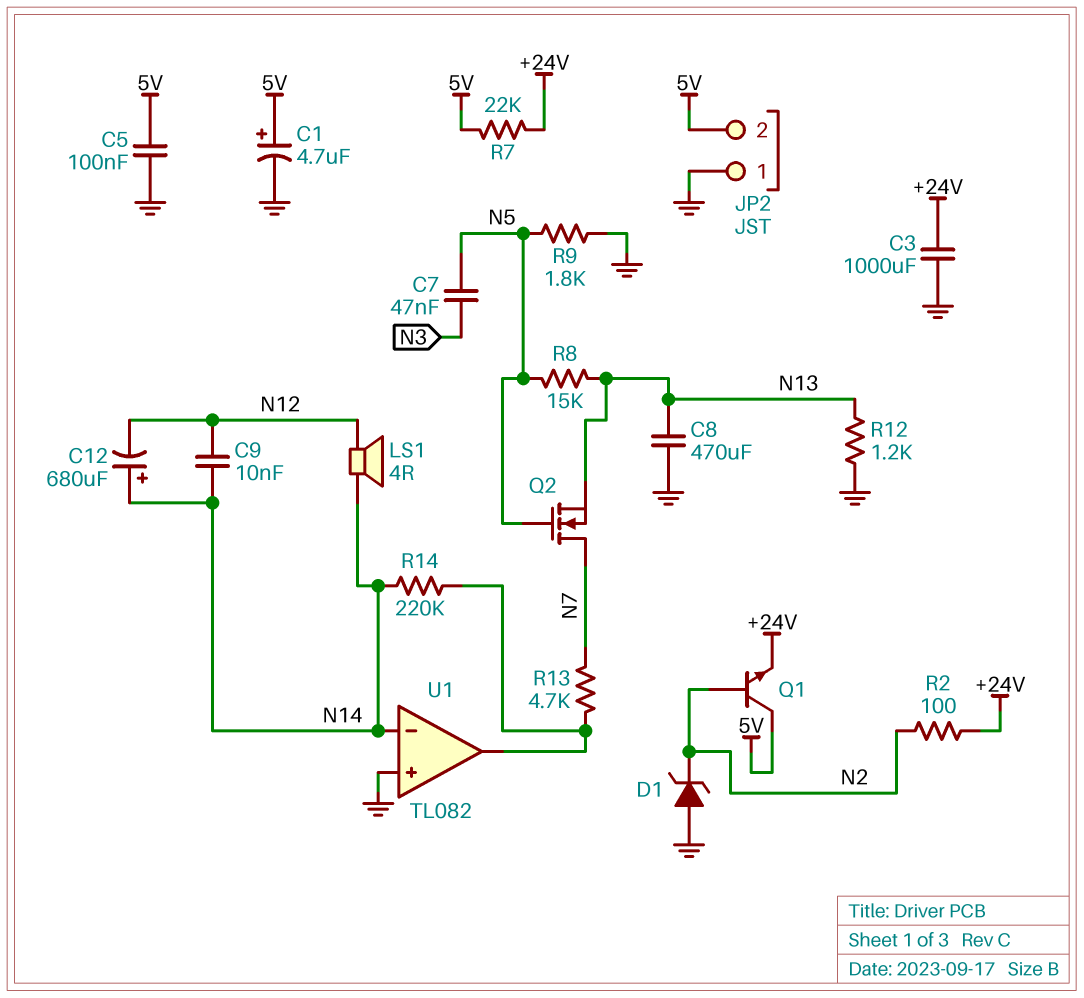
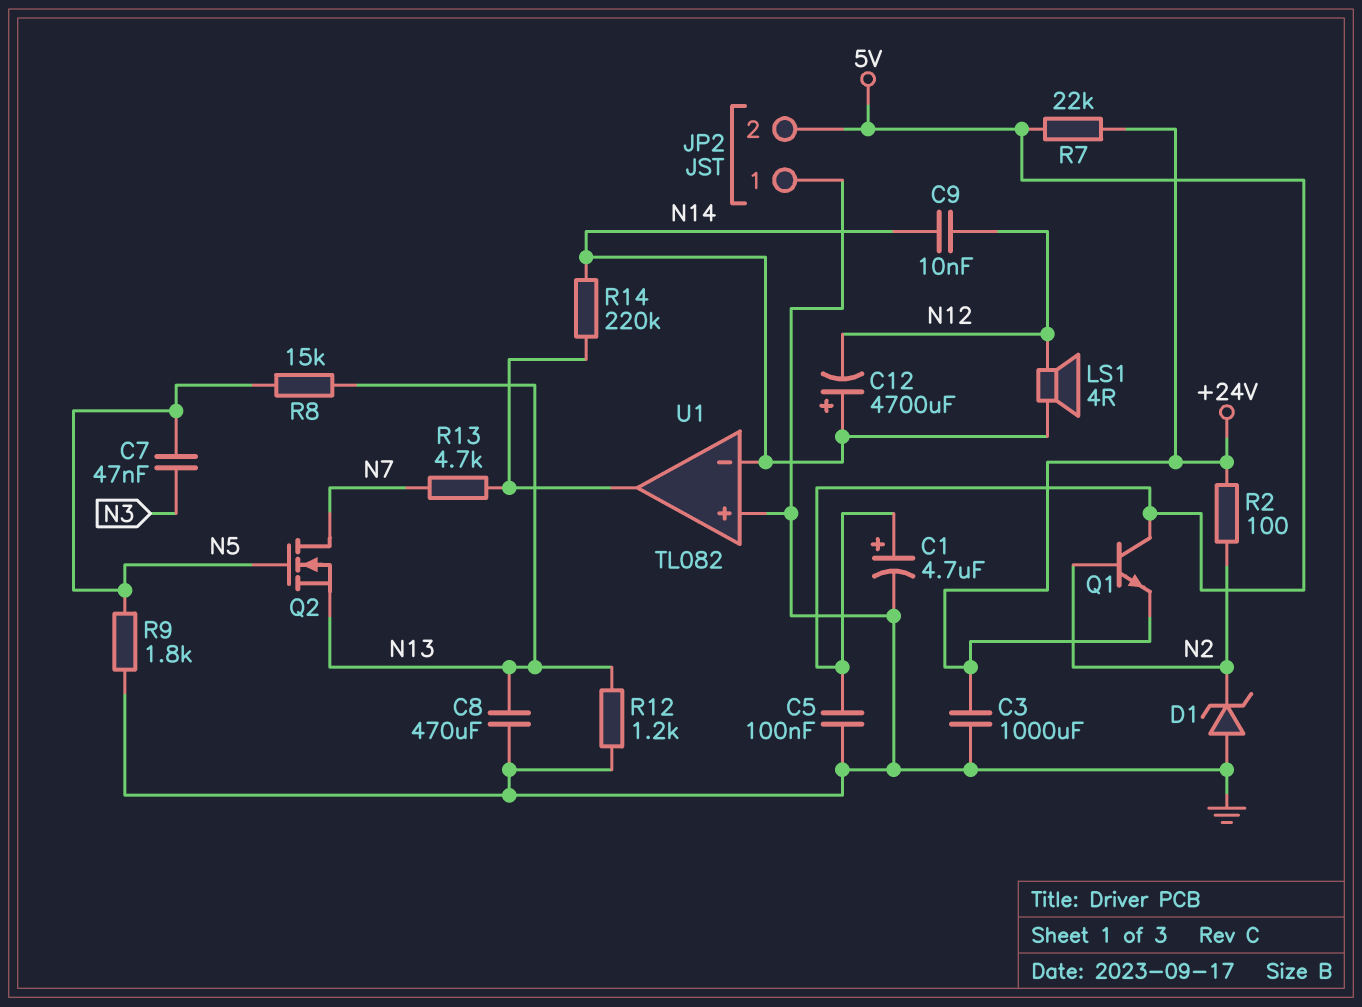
C12: 680uF (plus N14, minus N12) -> 4700uF (plus N14, minus N12)

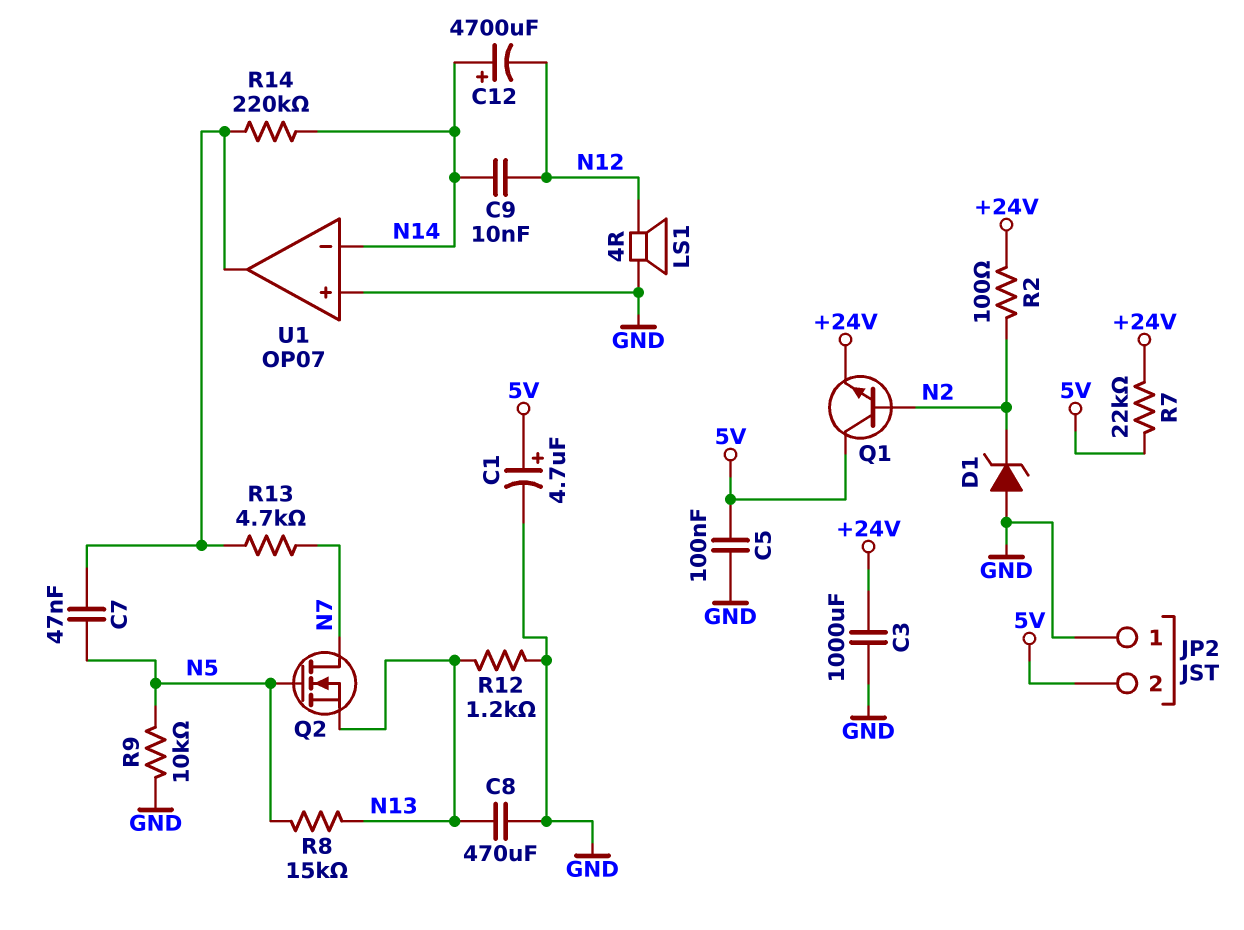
C7: 47nF (N3, N5) -> 47nF (N5, U1/out)
LS1: speaker 4R (N12, N14) -> speaker 4R (GND, N12)
R9: 1.8k (GND, N5) -> 10k (GND, N5)
U1: TL082 -> OP07

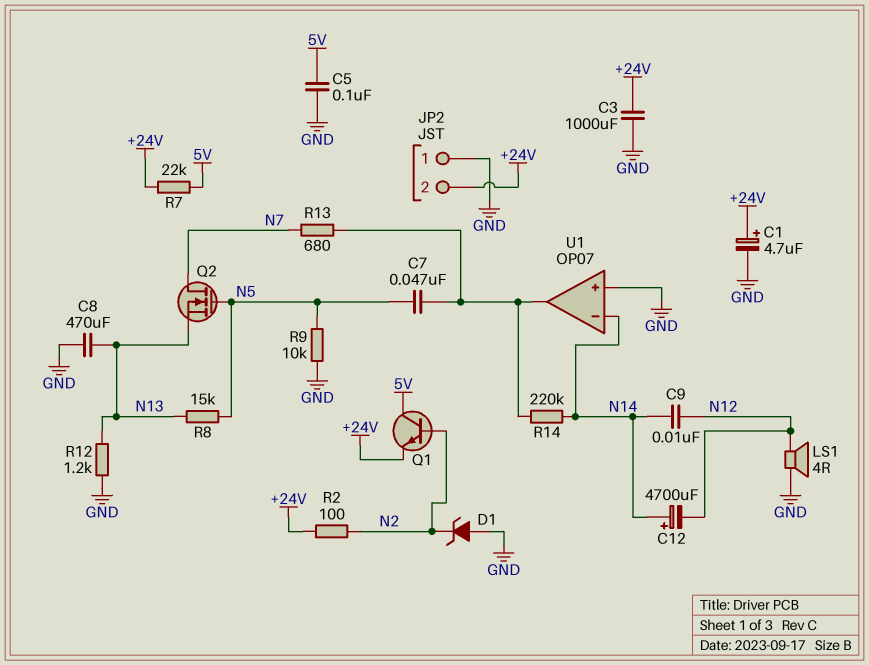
C1: 4.7uF (plus 5V, minus GND) -> 4.7uF (plus +24V, minus GND)
JP2 pin 2: 5V -> +24V
R13: 4.7k (N7, U1/out) -> 680 (N7, U1/out)

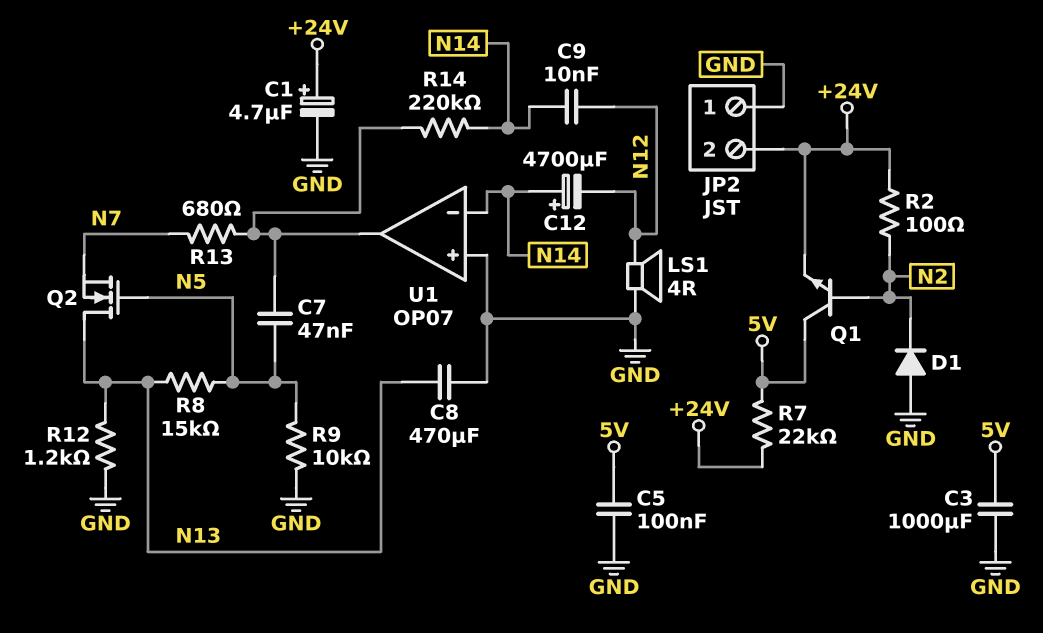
C3: 1000uF (+24V, GND) -> 1000uF (5V, GND)
D1: zener (A GND, K N2) -> diode (A GND, K N2)
Q2: NMOS (G N5, D N7, S N13) -> NMOS (G N5, D N13, S N7)

